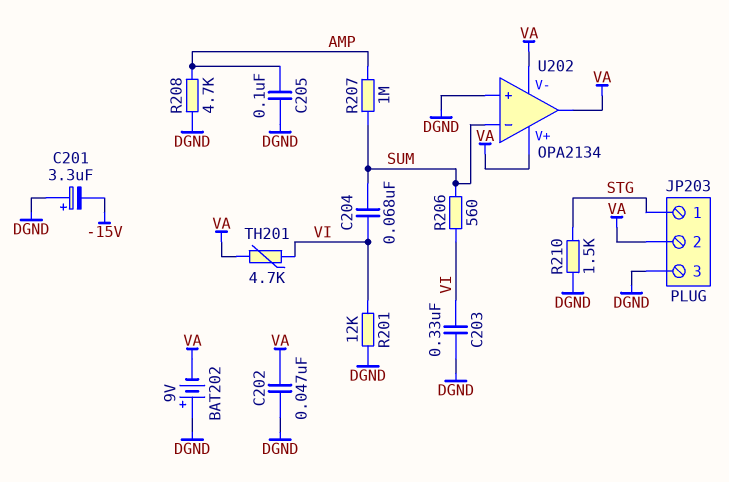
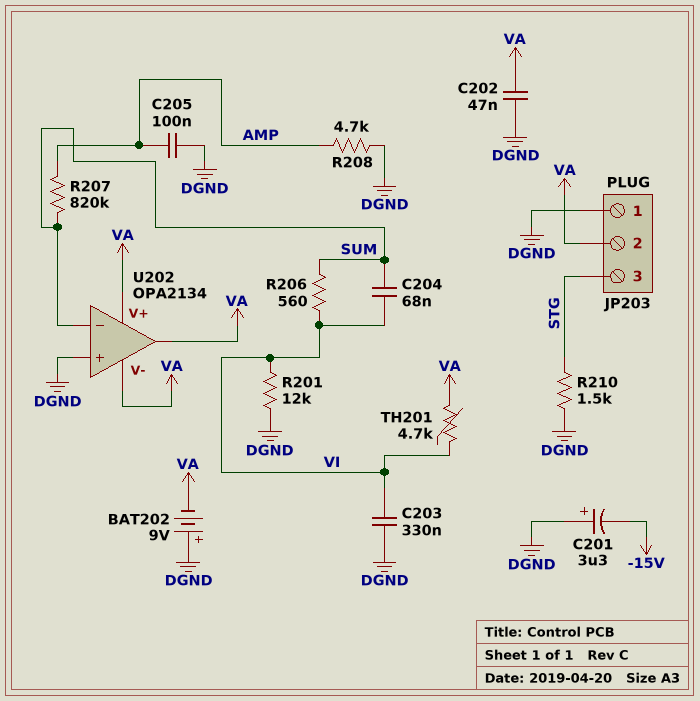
JP203 pin 1: STG -> DGND
JP203 pin 3: DGND -> STG
R207: 1M (AMP, SUM) -> 820k (AMP, SUM)

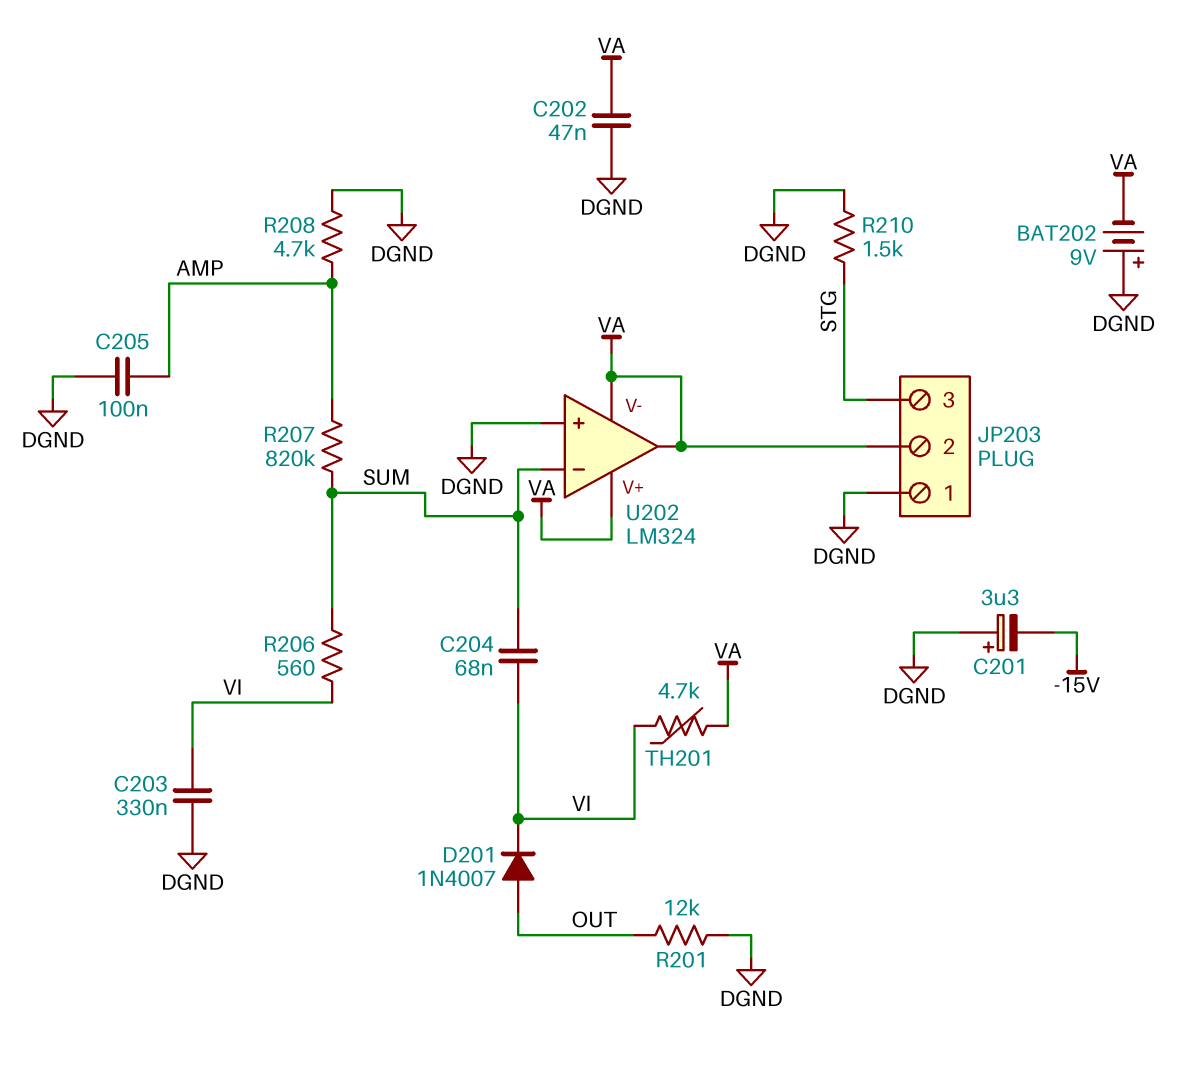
D201: none -> diode 1N4007 (A OUT, K VI)
R201: 12k (DGND, VI) -> 12k (DGND, OUT)
U202: OPA2134 -> LM324

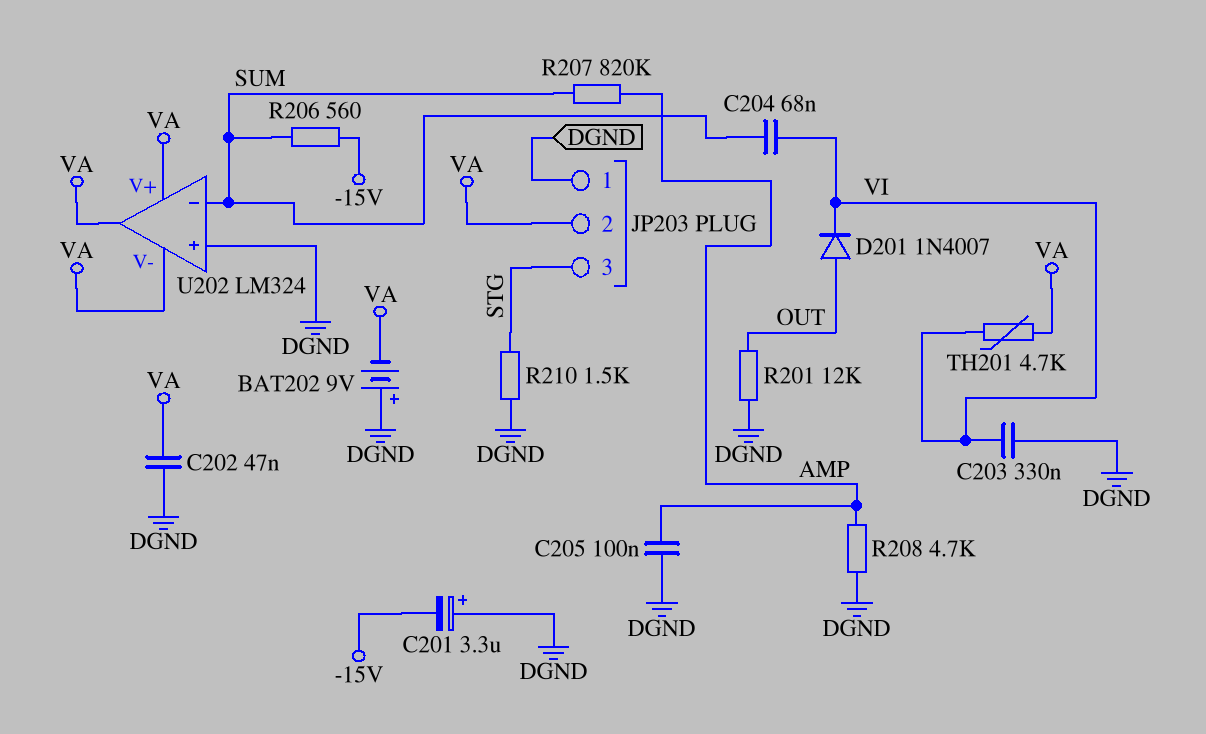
R206: 560 (SUM, VI) -> 560 (-15V, SUM)

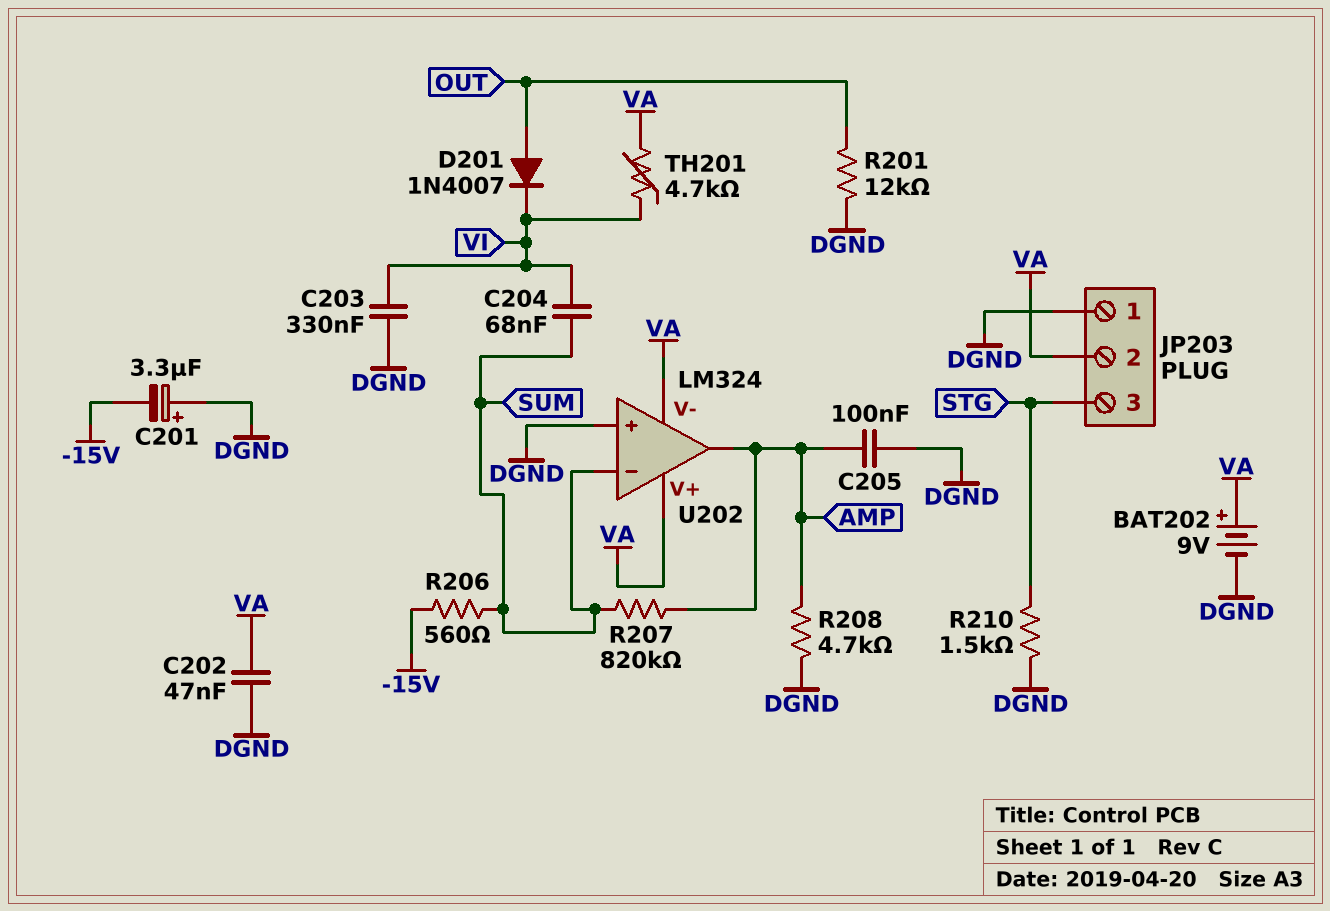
BAT202: 9V (plus DGND, minus VA) -> 9V (plus VA, minus DGND)
U202 pin out: VA -> AMP

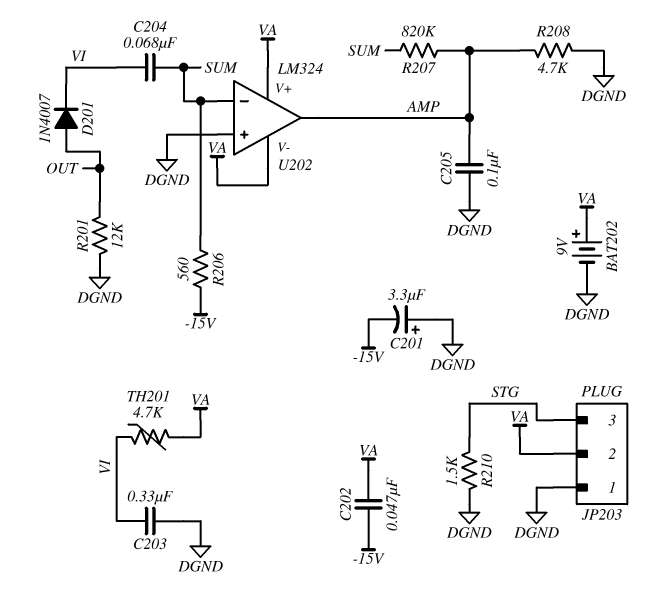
C202: 47nF (DGND, VA) -> 47nF (-15V, VA)

